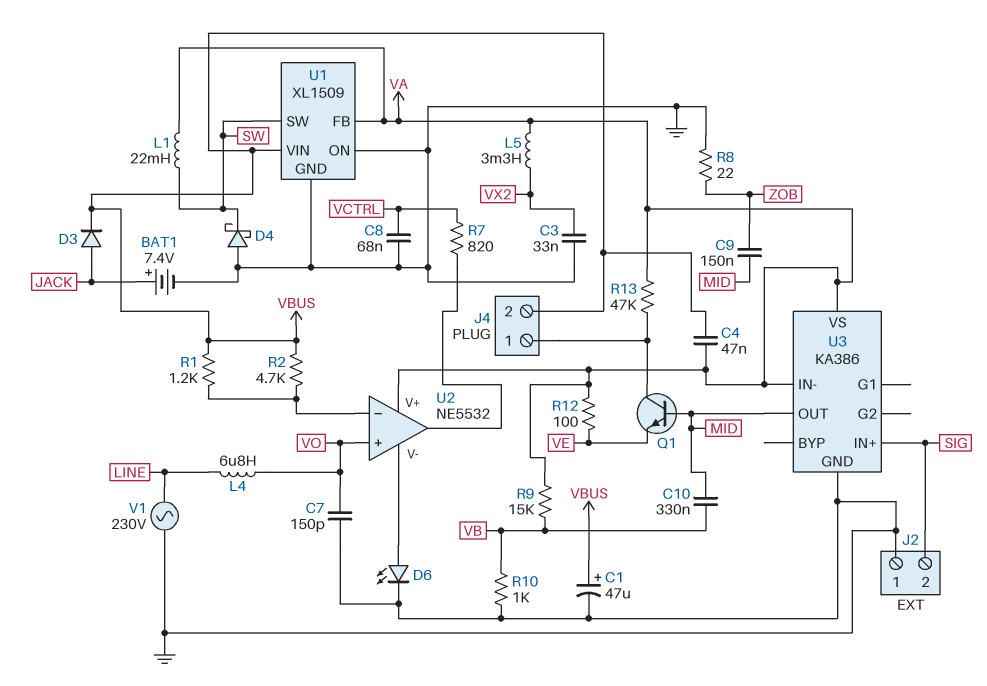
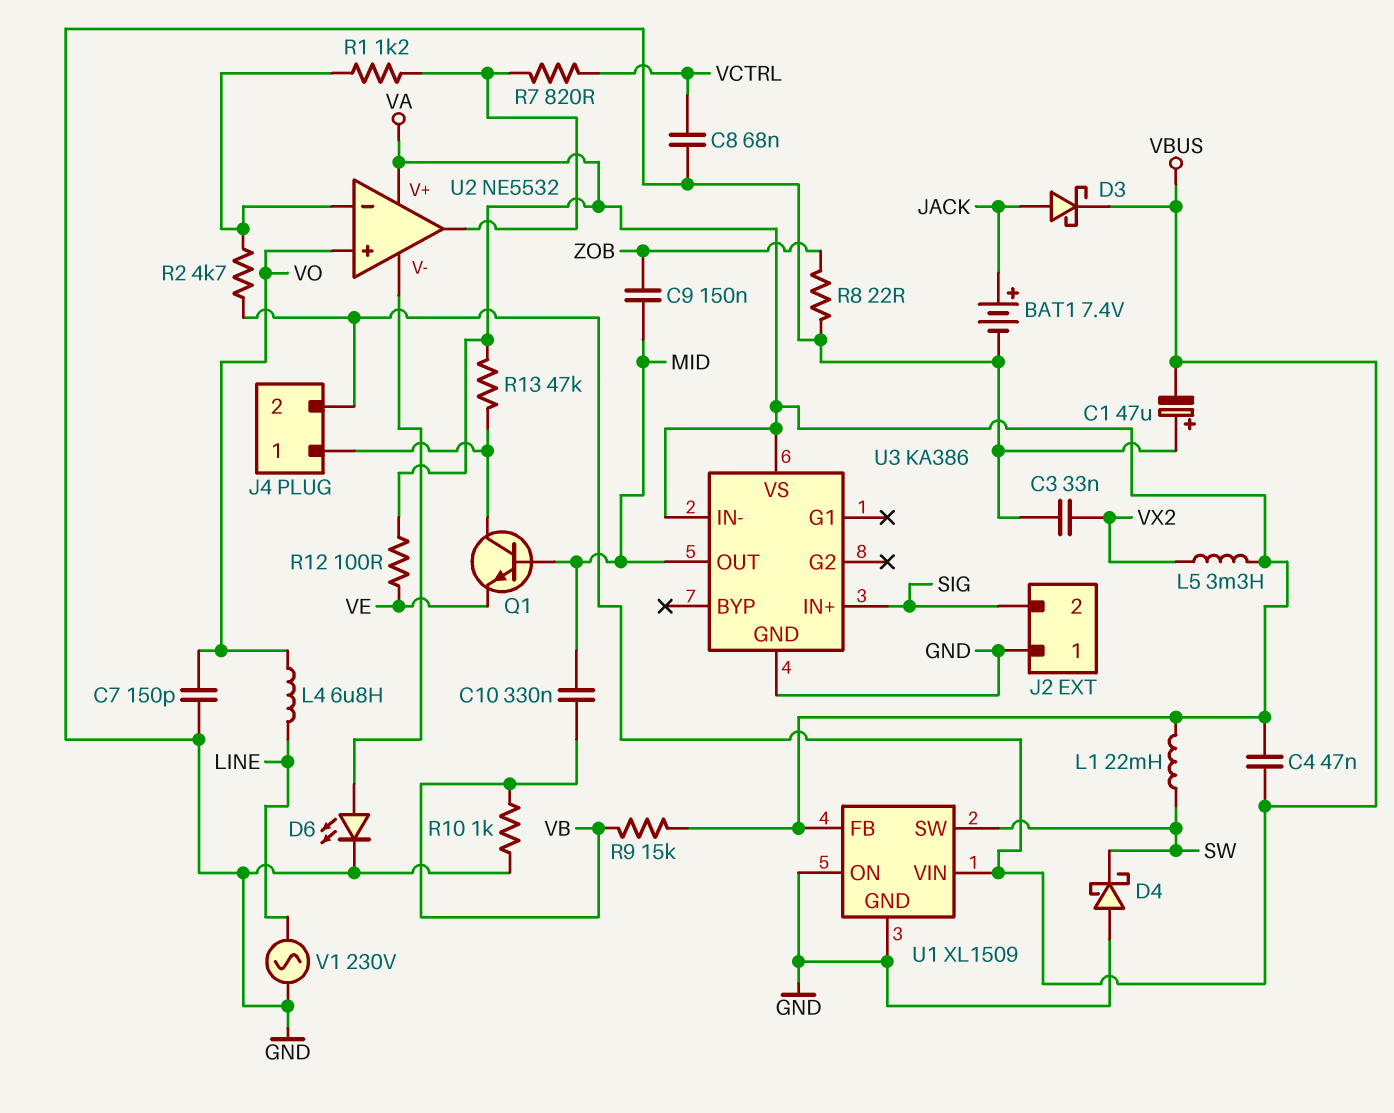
C1: 47uF (plus VBUS, minus GND) -> 47uF (plus GND, minus VBUS)
D3: diode (A JACK, K VBUS) -> schottky (A JACK, K VBUS)
R1: 1.2k (U2/in-, VBUS) -> 1.2k (U2/in-, U2/out)

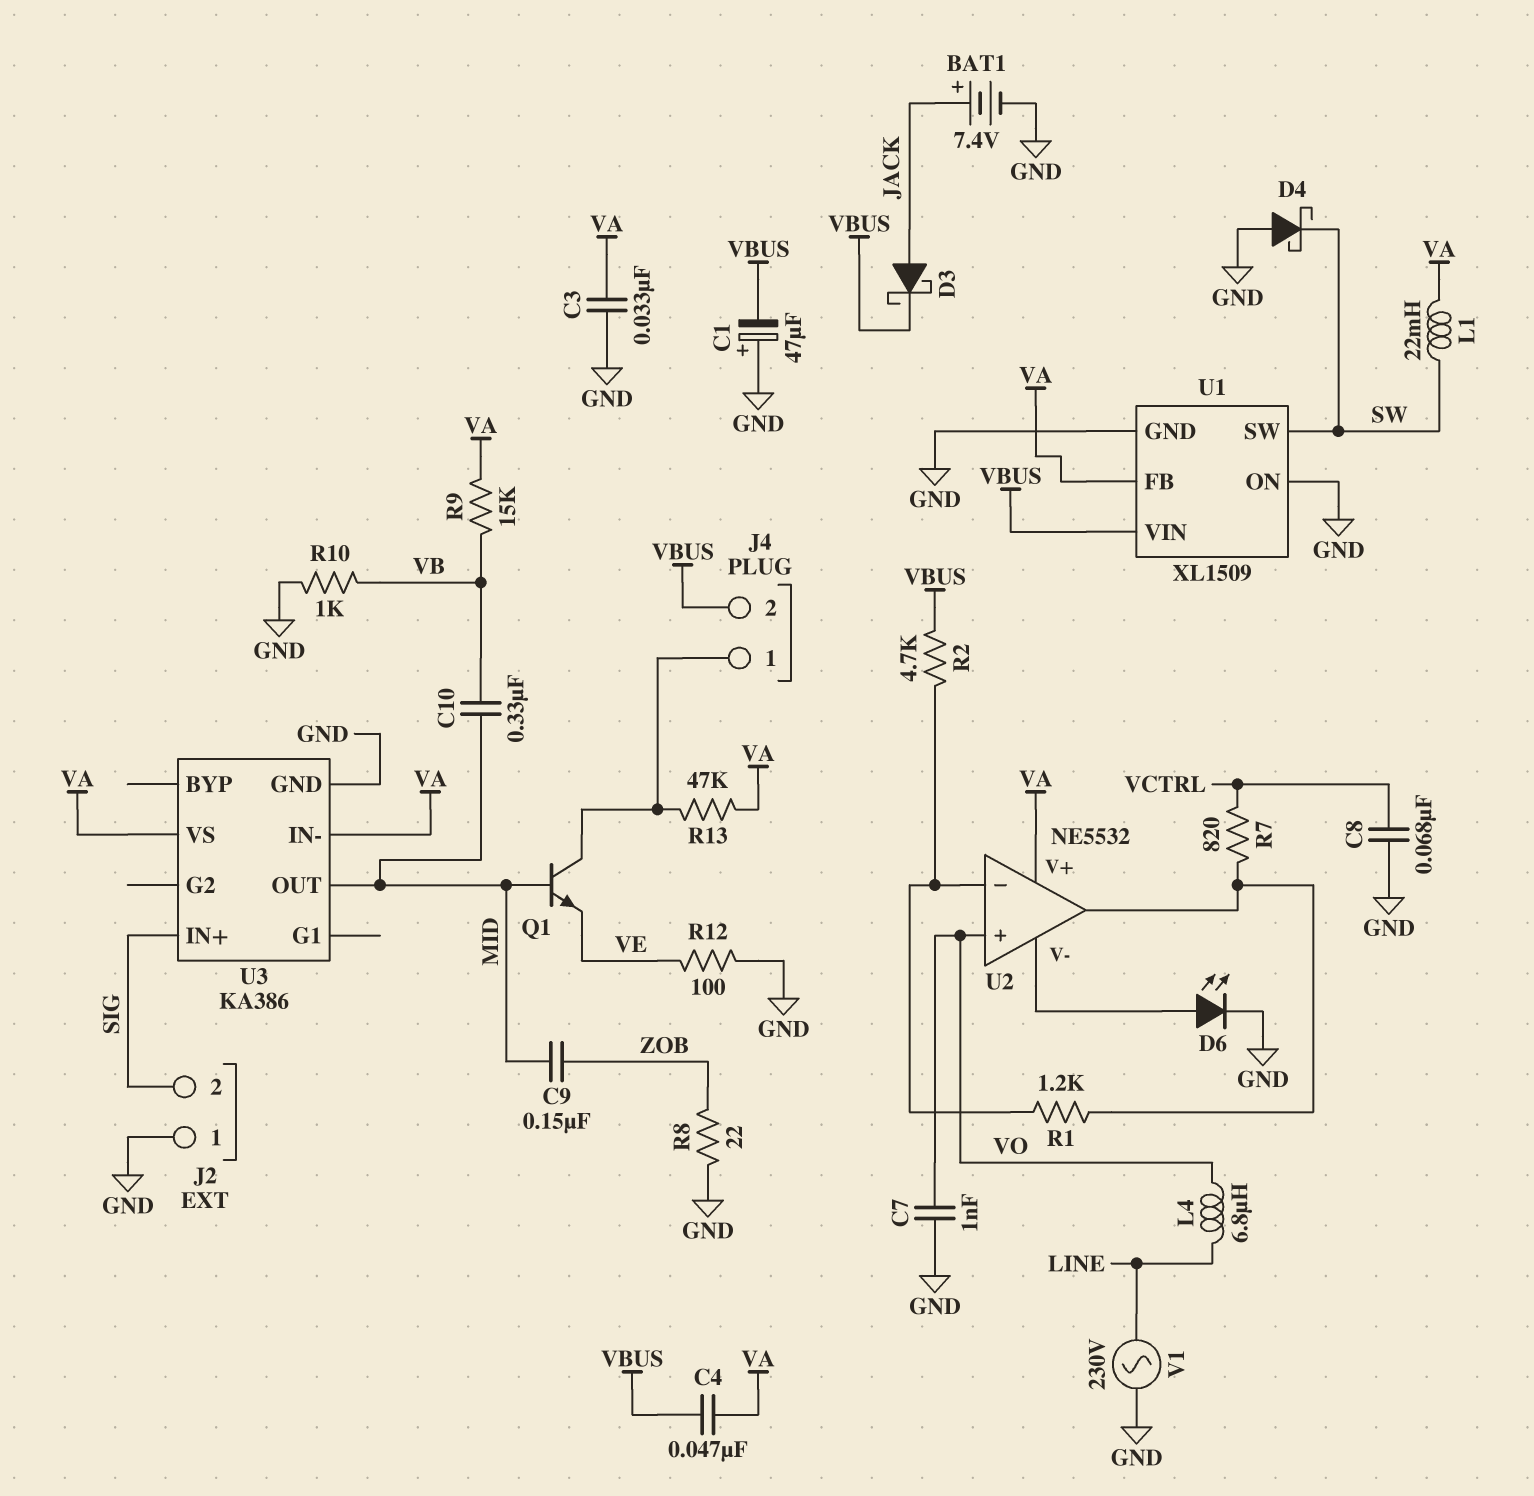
C3: 33nF (GND, VX2) -> 33nF (GND, VA)
C7: 150pF (GND, VO) -> 1nF (GND, VO)
L5: 3.3mH (VA, VX2) -> none
R12: 100 (VA, VE) -> 100 (GND, VE)

